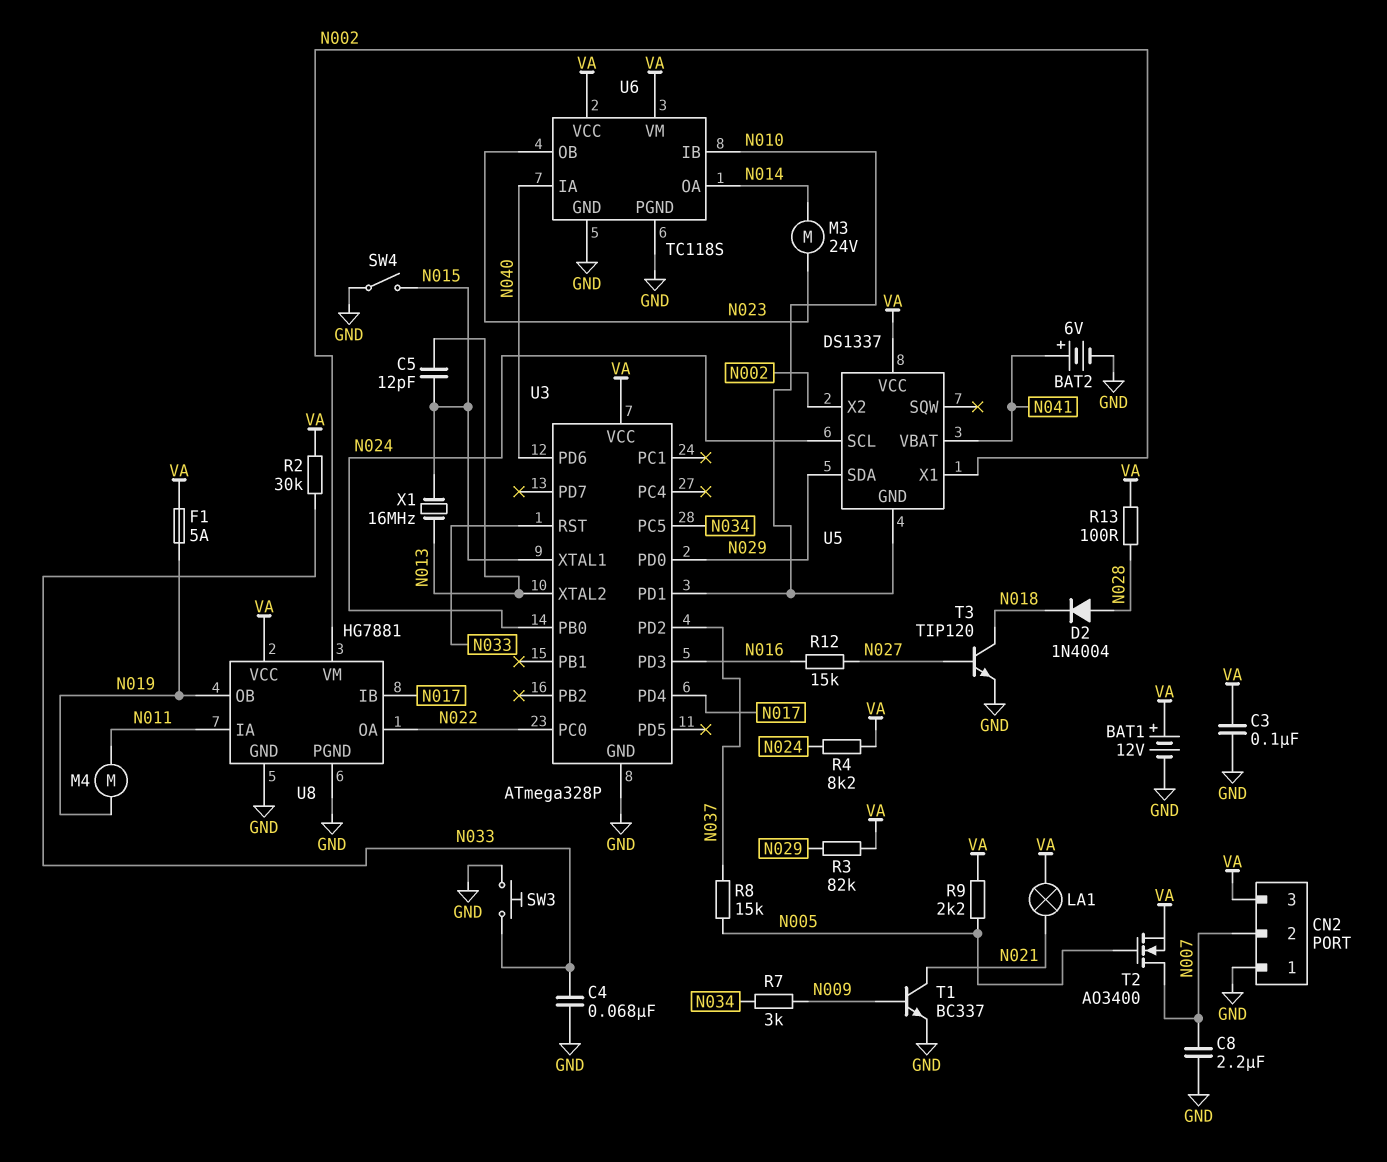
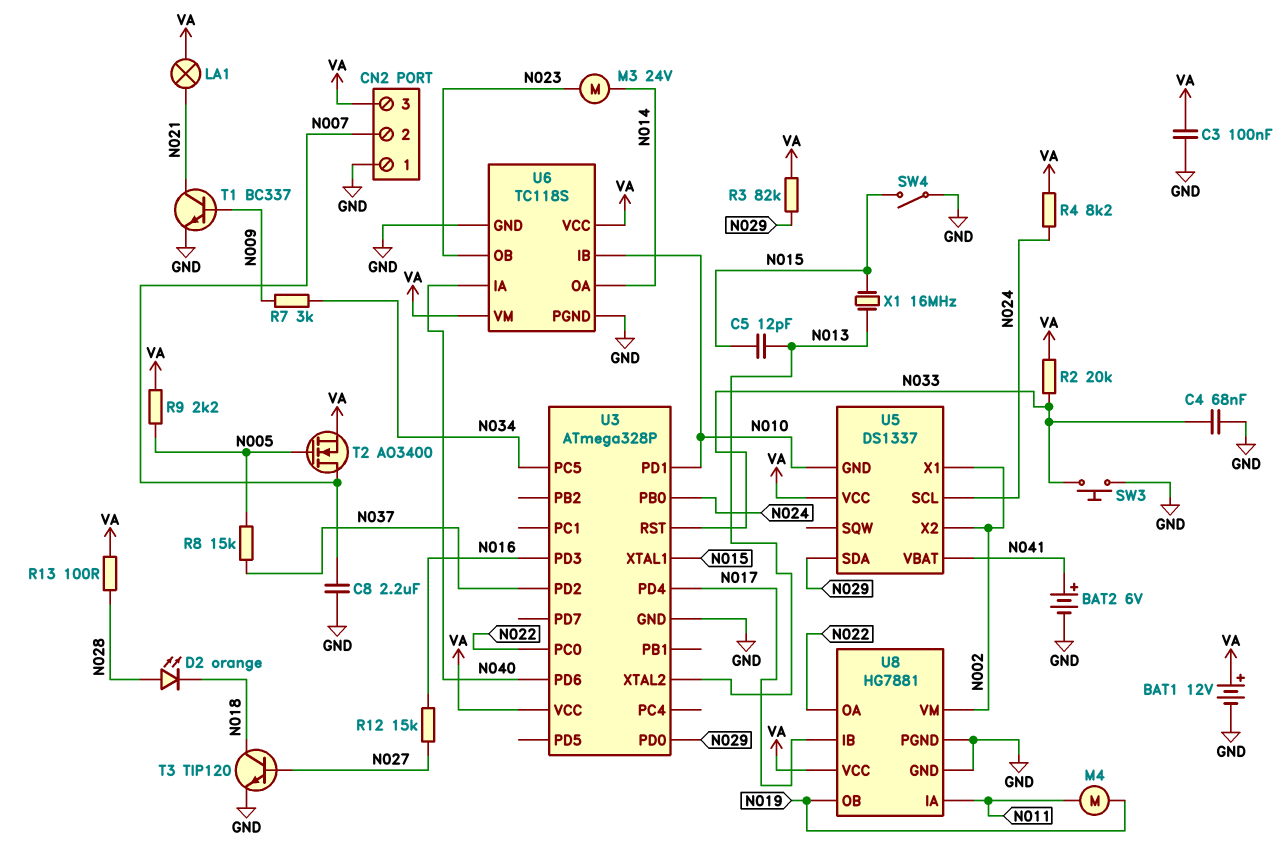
D2: diode 1N4004 (A N028, K N018) -> LED orange (A N028, K N018)
F1: 5A (N019, VA) -> none
R2: 30k (N033, VA) -> 20k (N033, VA)

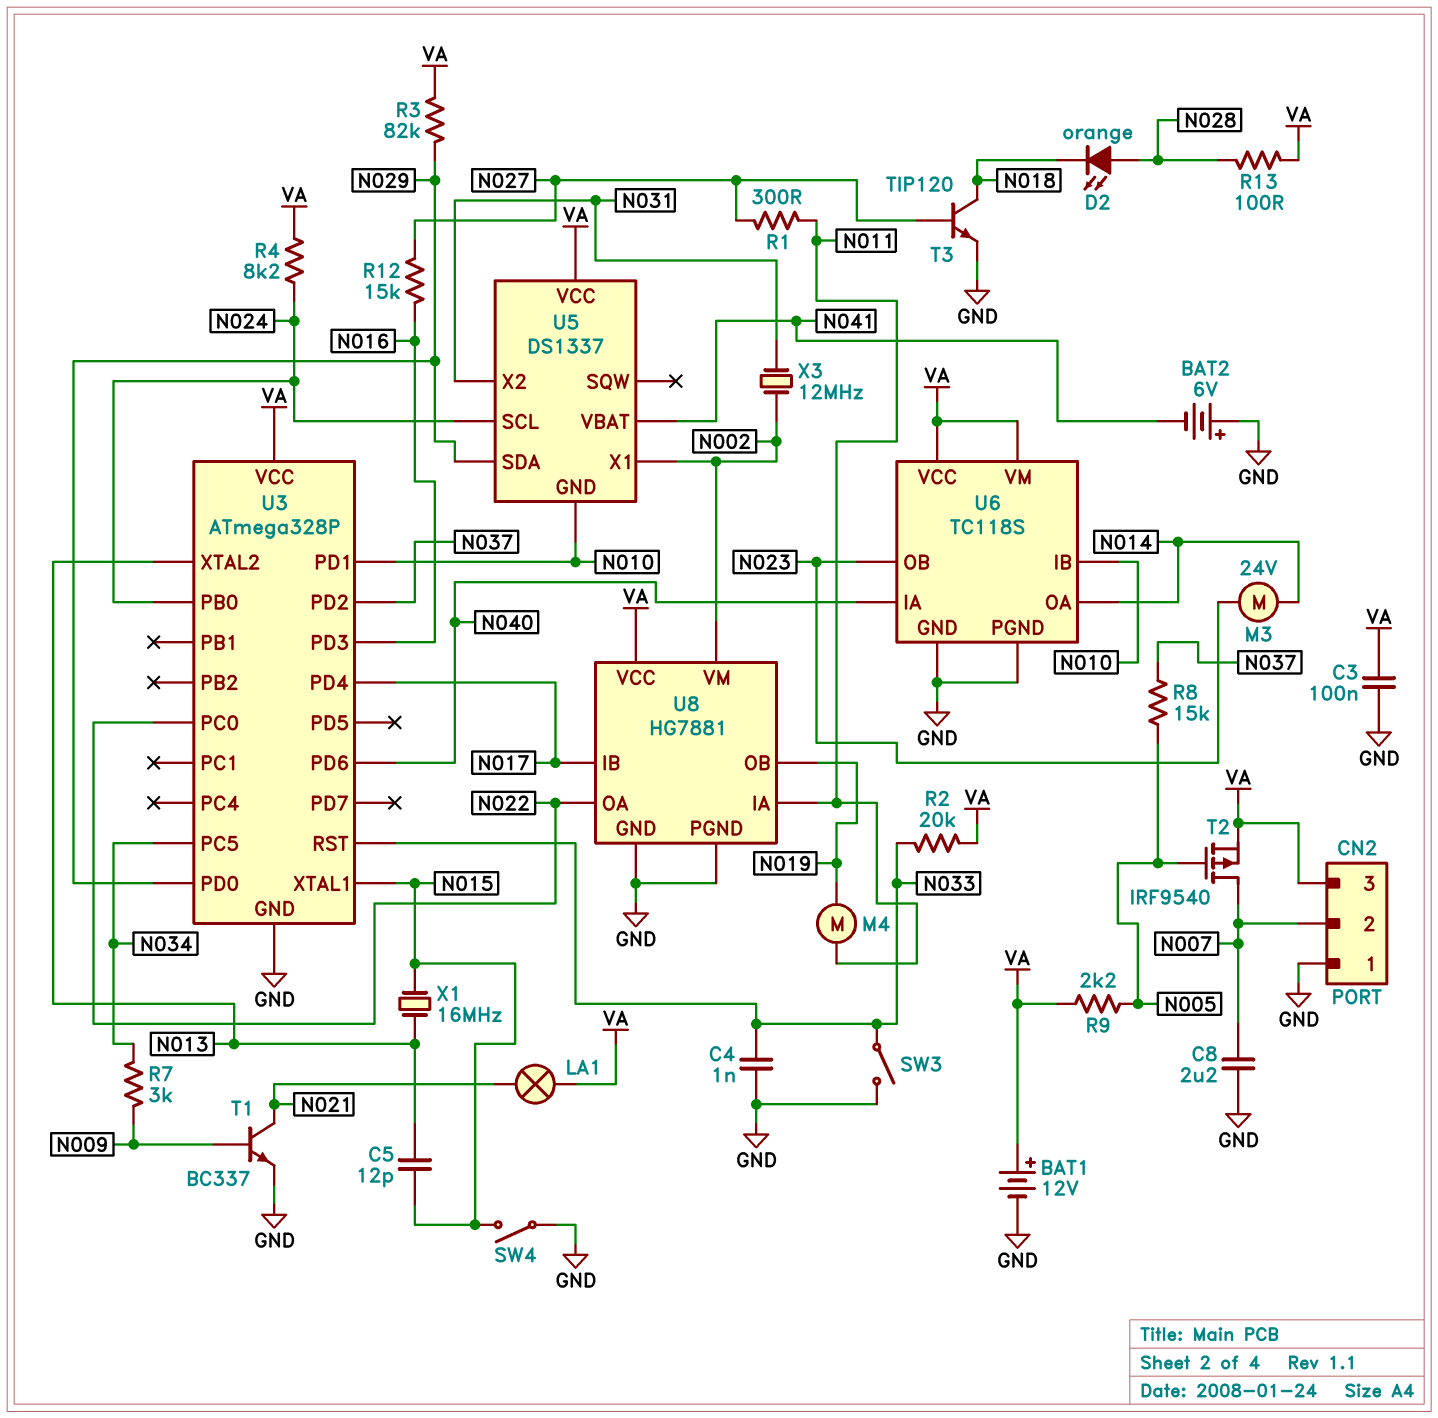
BAT2: 6V (plus N041, minus GND) -> 6V (plus GND, minus N041)
C4: 68nF (GND, N033) -> 1nF (GND, N033)
R1: none -> 300 (N011, N027)
SW3: button (GND, N033) -> switch (GND, N033)
T2: NMOS AO3400 (G N005, D N007, S VA) -> PMOS IRF9540 (G N005, D N007, S VA)
U5 pin X2: N002 -> N031
X3: none -> 12MHz (N002, N031)

